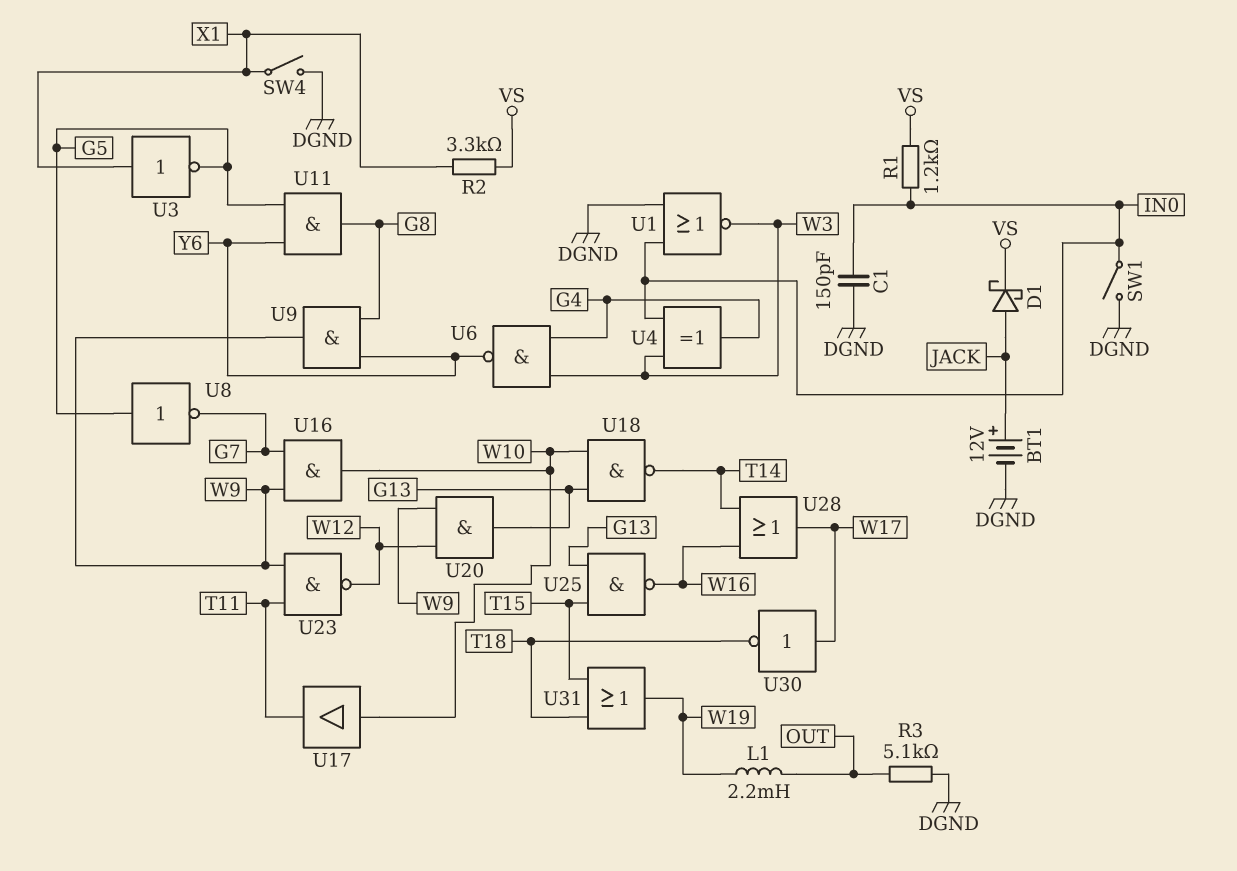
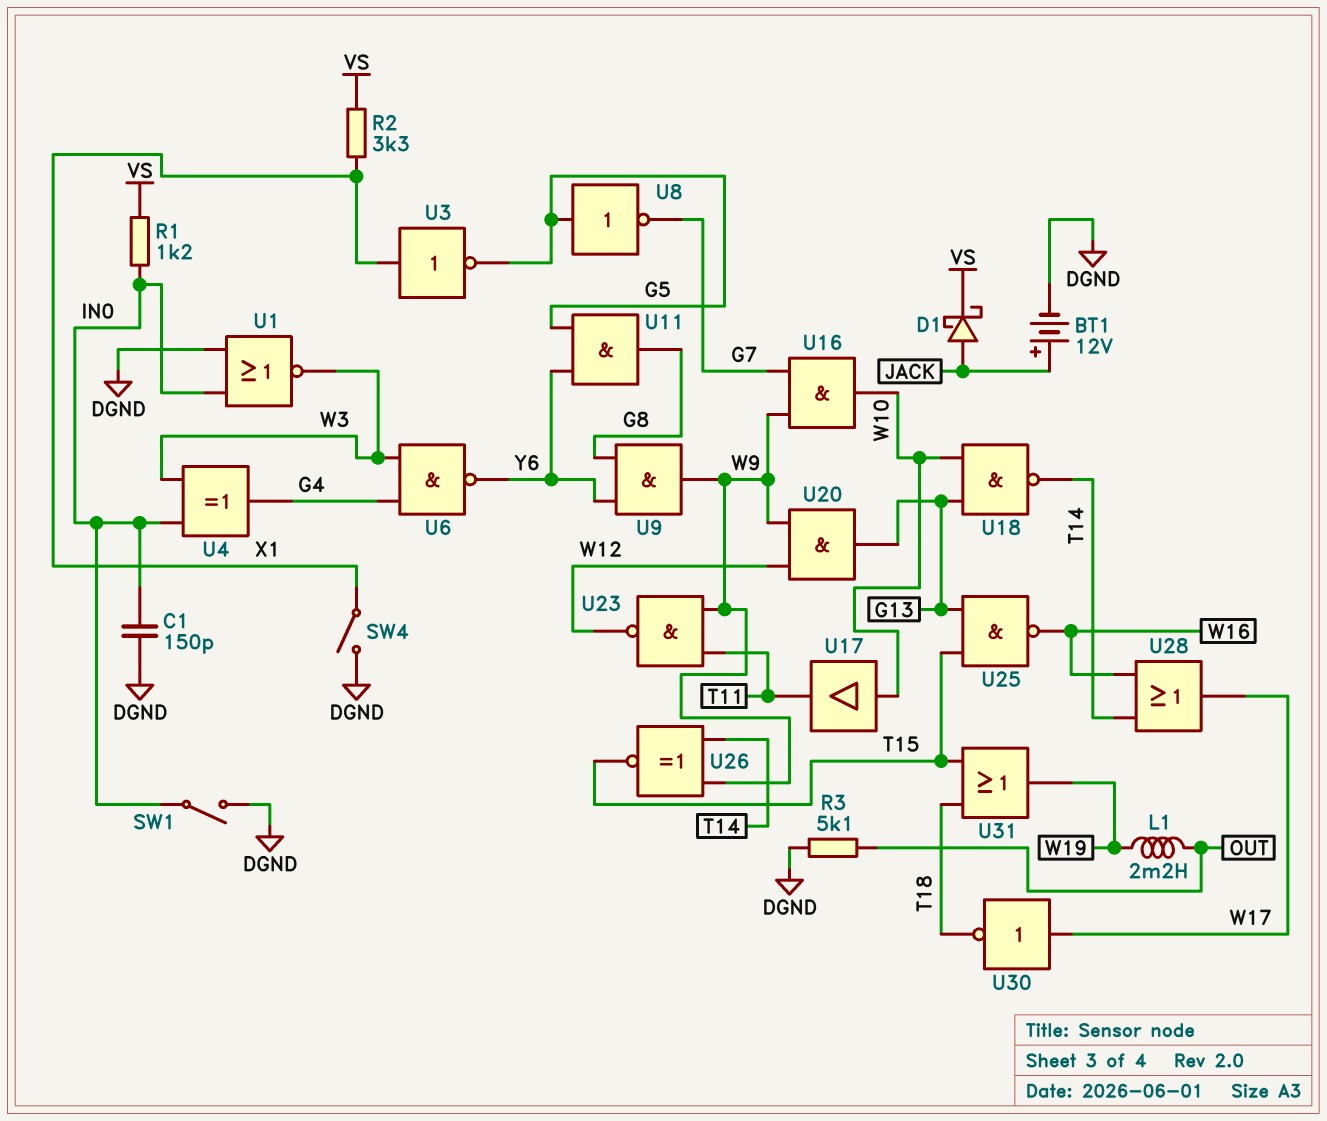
U26: none -> XNOR (in T14, in W9, out T15)

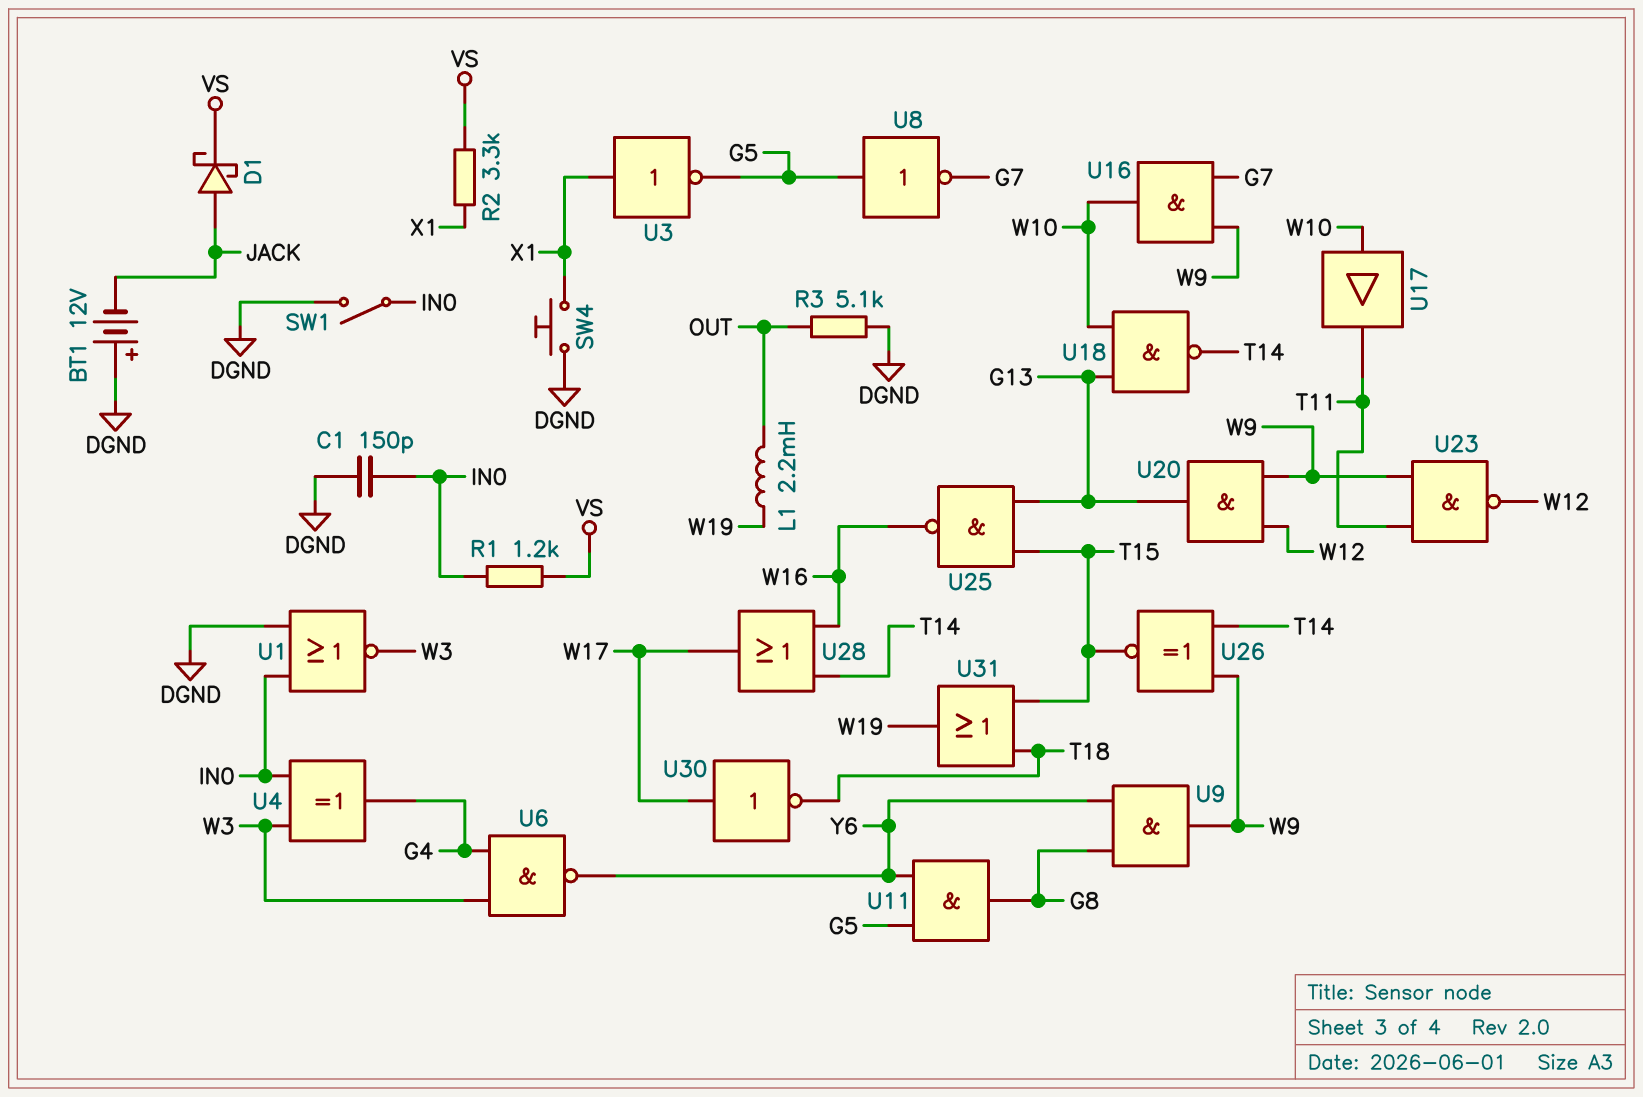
BT1: 12V (plus JACK, minus DGND) -> 12V (plus DGND, minus JACK)
SW4: switch (DGND, X1) -> button (DGND, X1)

